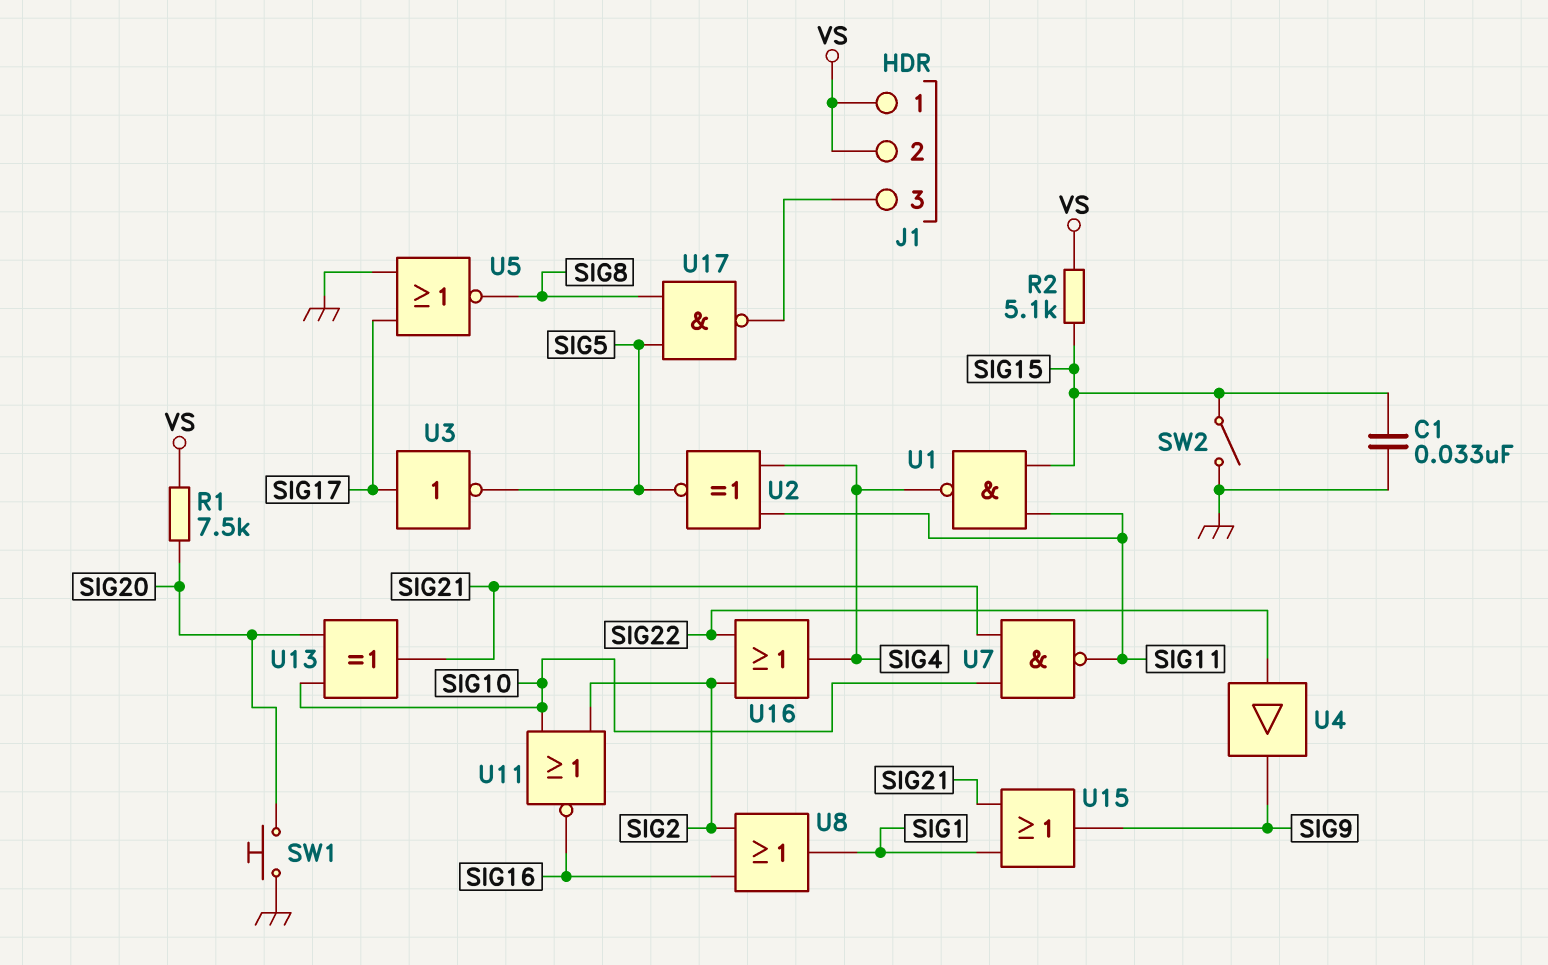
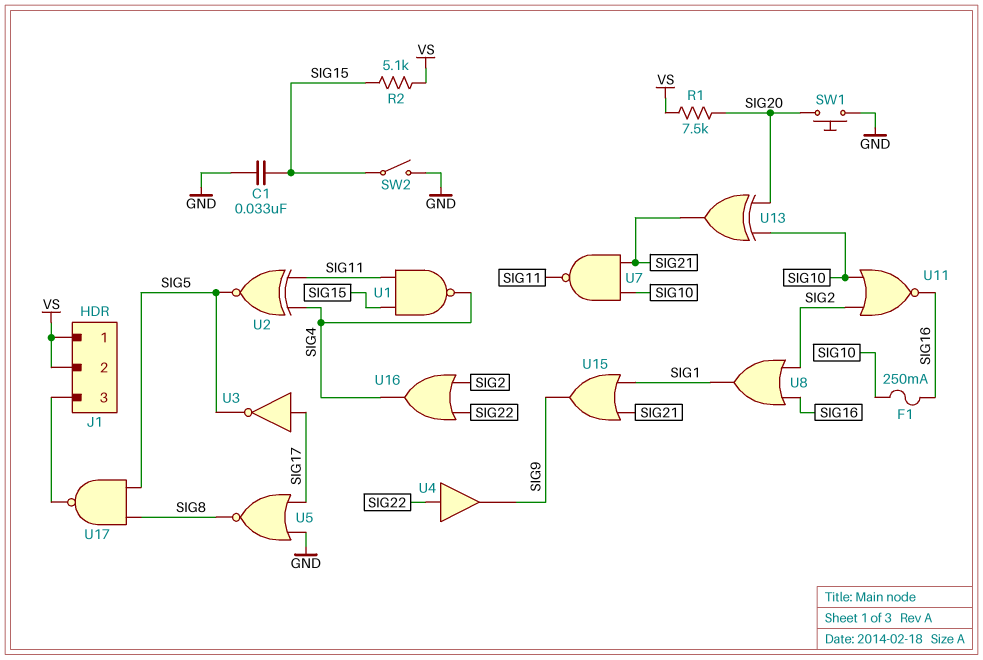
F1: none -> 250mA (SIG10, SIG16)

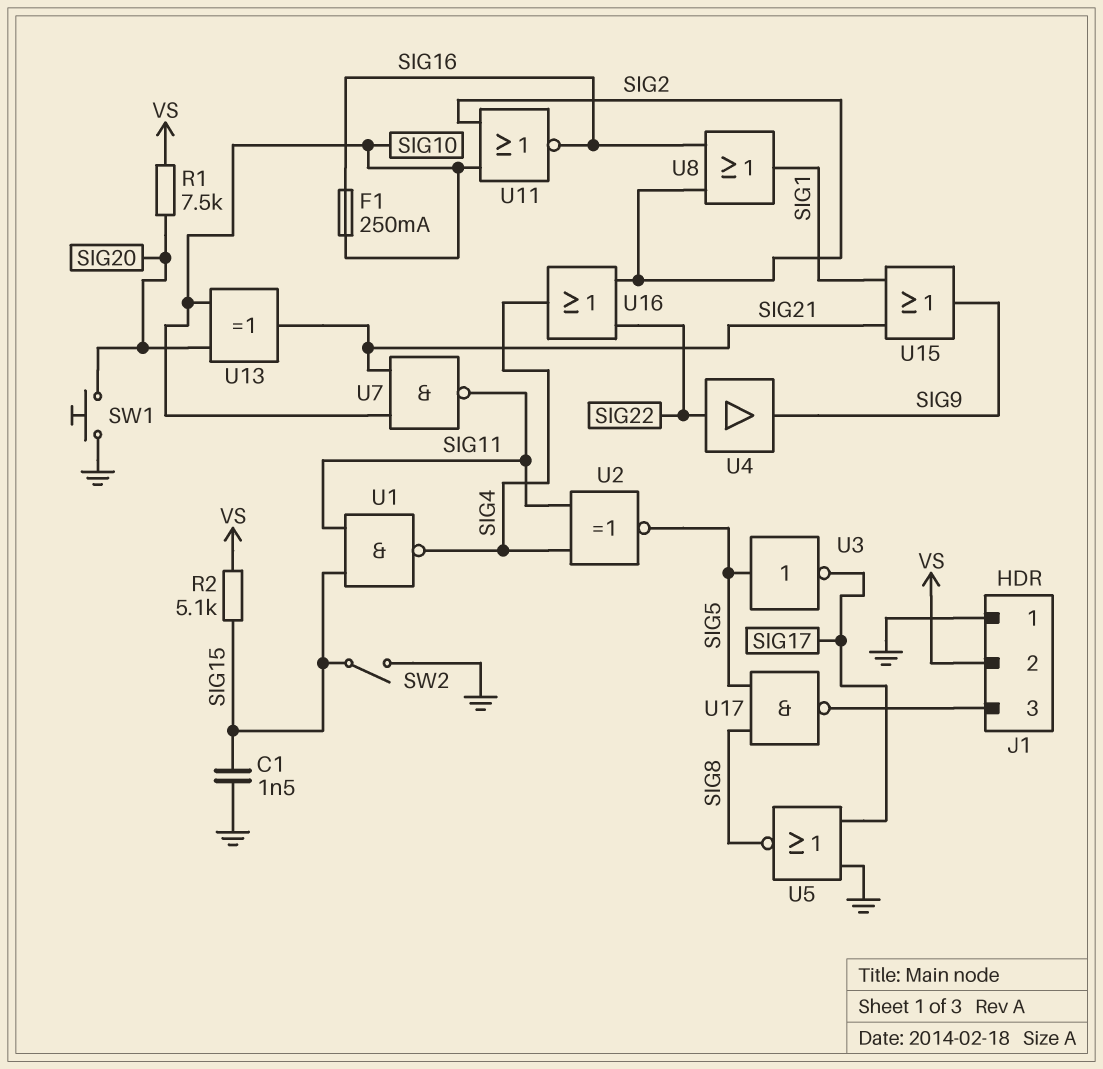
C1: 33nF (GND, SIG15) -> 1.5nF (GND, SIG15)
J1 pin 1: VS -> GND
U3: NOT (in SIG17, out SIG5) -> NOT (in SIG5, out SIG17)

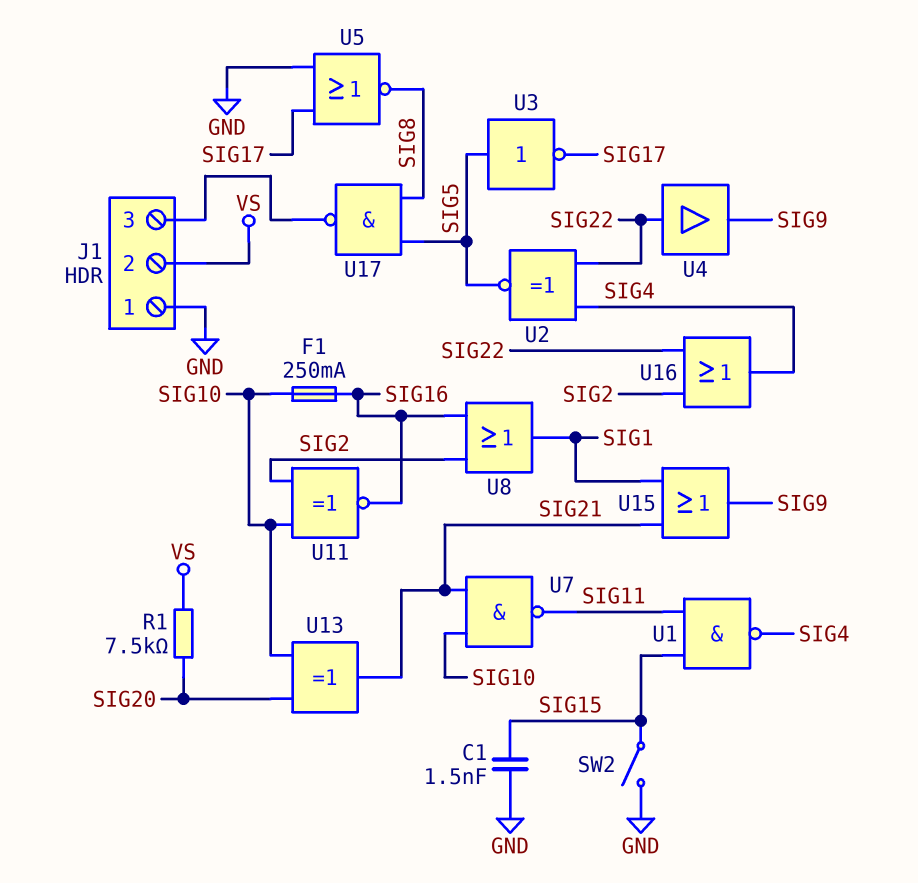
R2: 5.1k (SIG15, VS) -> none
SW1: button (GND, SIG20) -> none
U2: XNOR (in SIG4, in SIG11, out SIG5) -> XNOR (in SIG4, in SIG22, out SIG5)
U11: NOR (in SIG2, in SIG10, out SIG16) -> XNOR (in SIG2, in SIG10, out SIG16)

